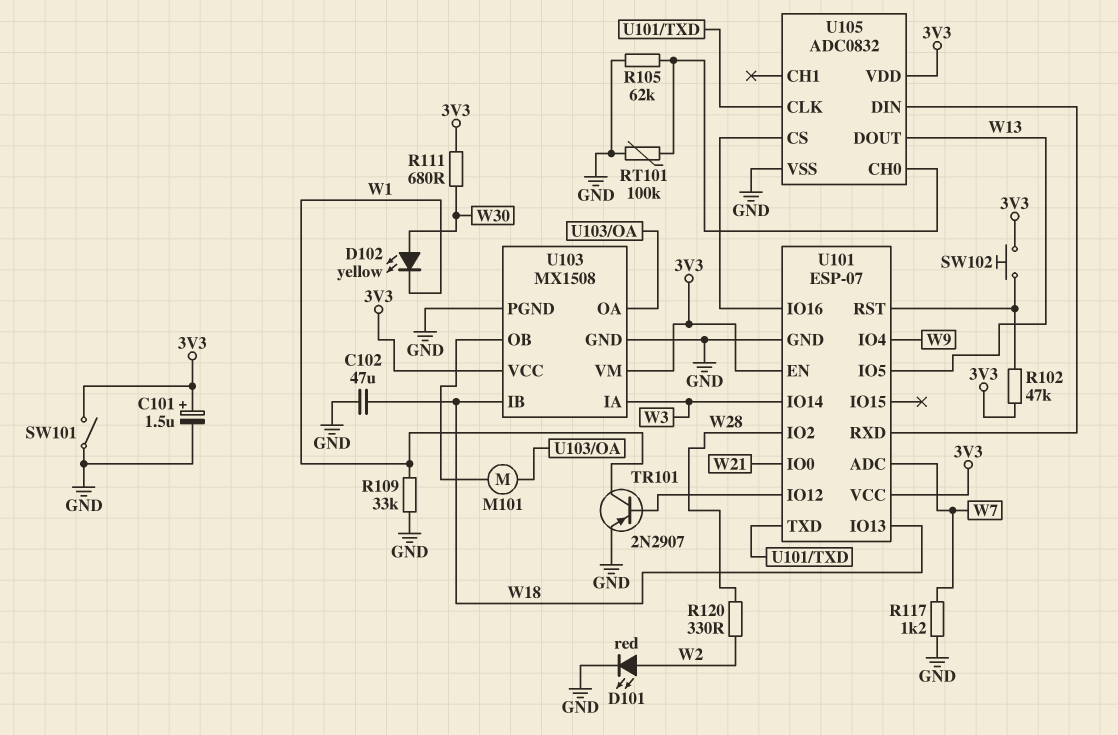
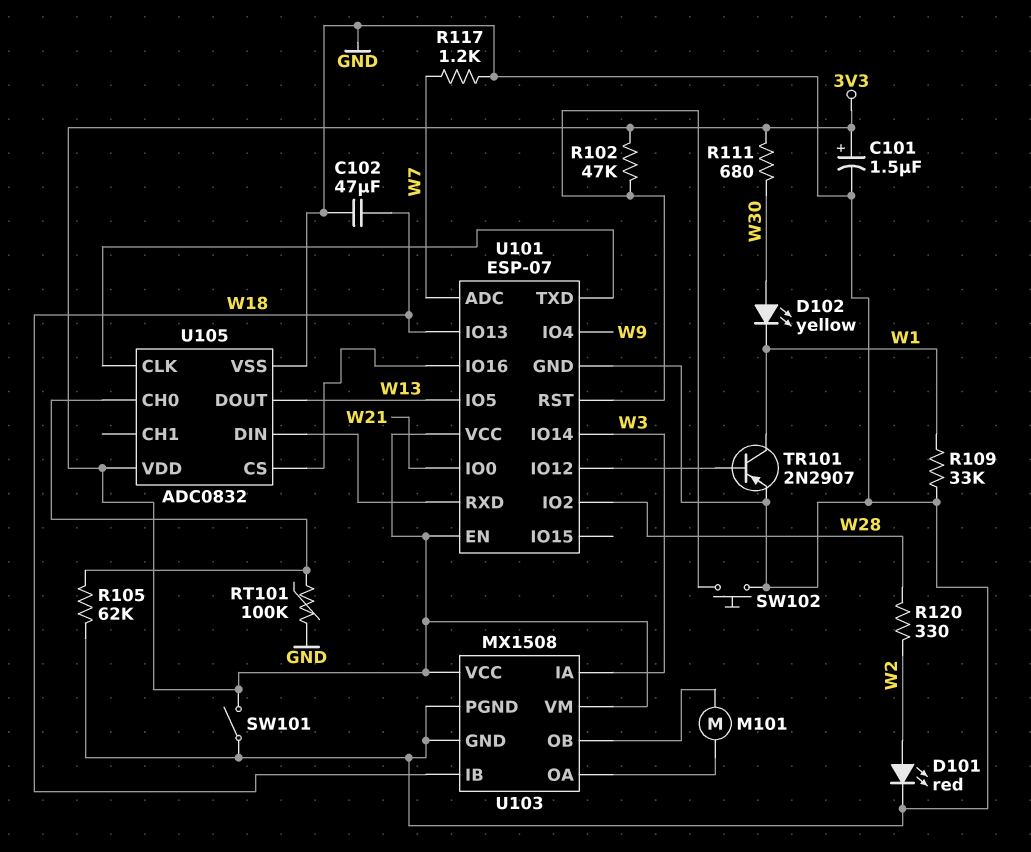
SW102: button (3V3, U101/RST) -> button (GND, U101/RST)

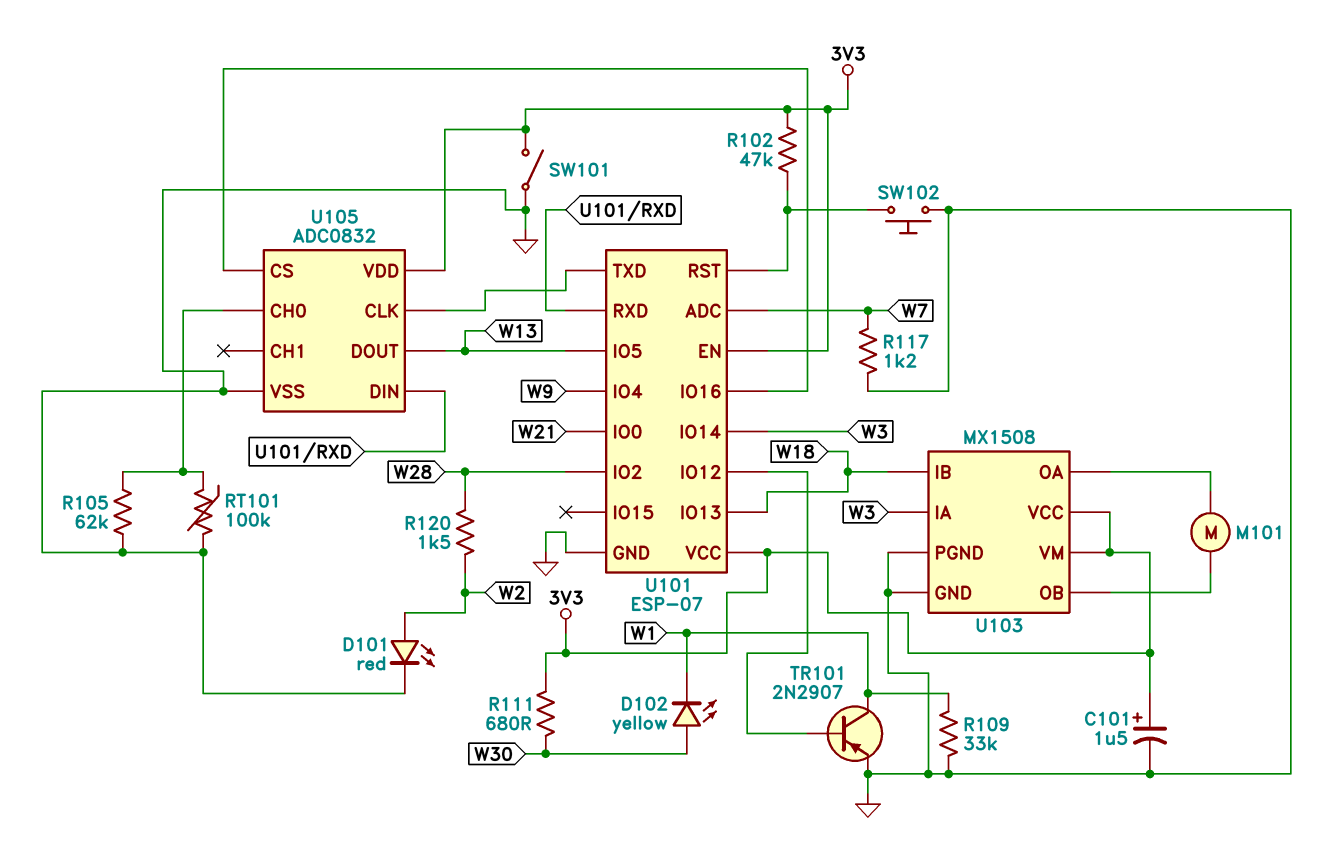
C102: 47uF (GND, W18) -> none
R120: 330 (W2, W28) -> 1.5k (W2, W28)

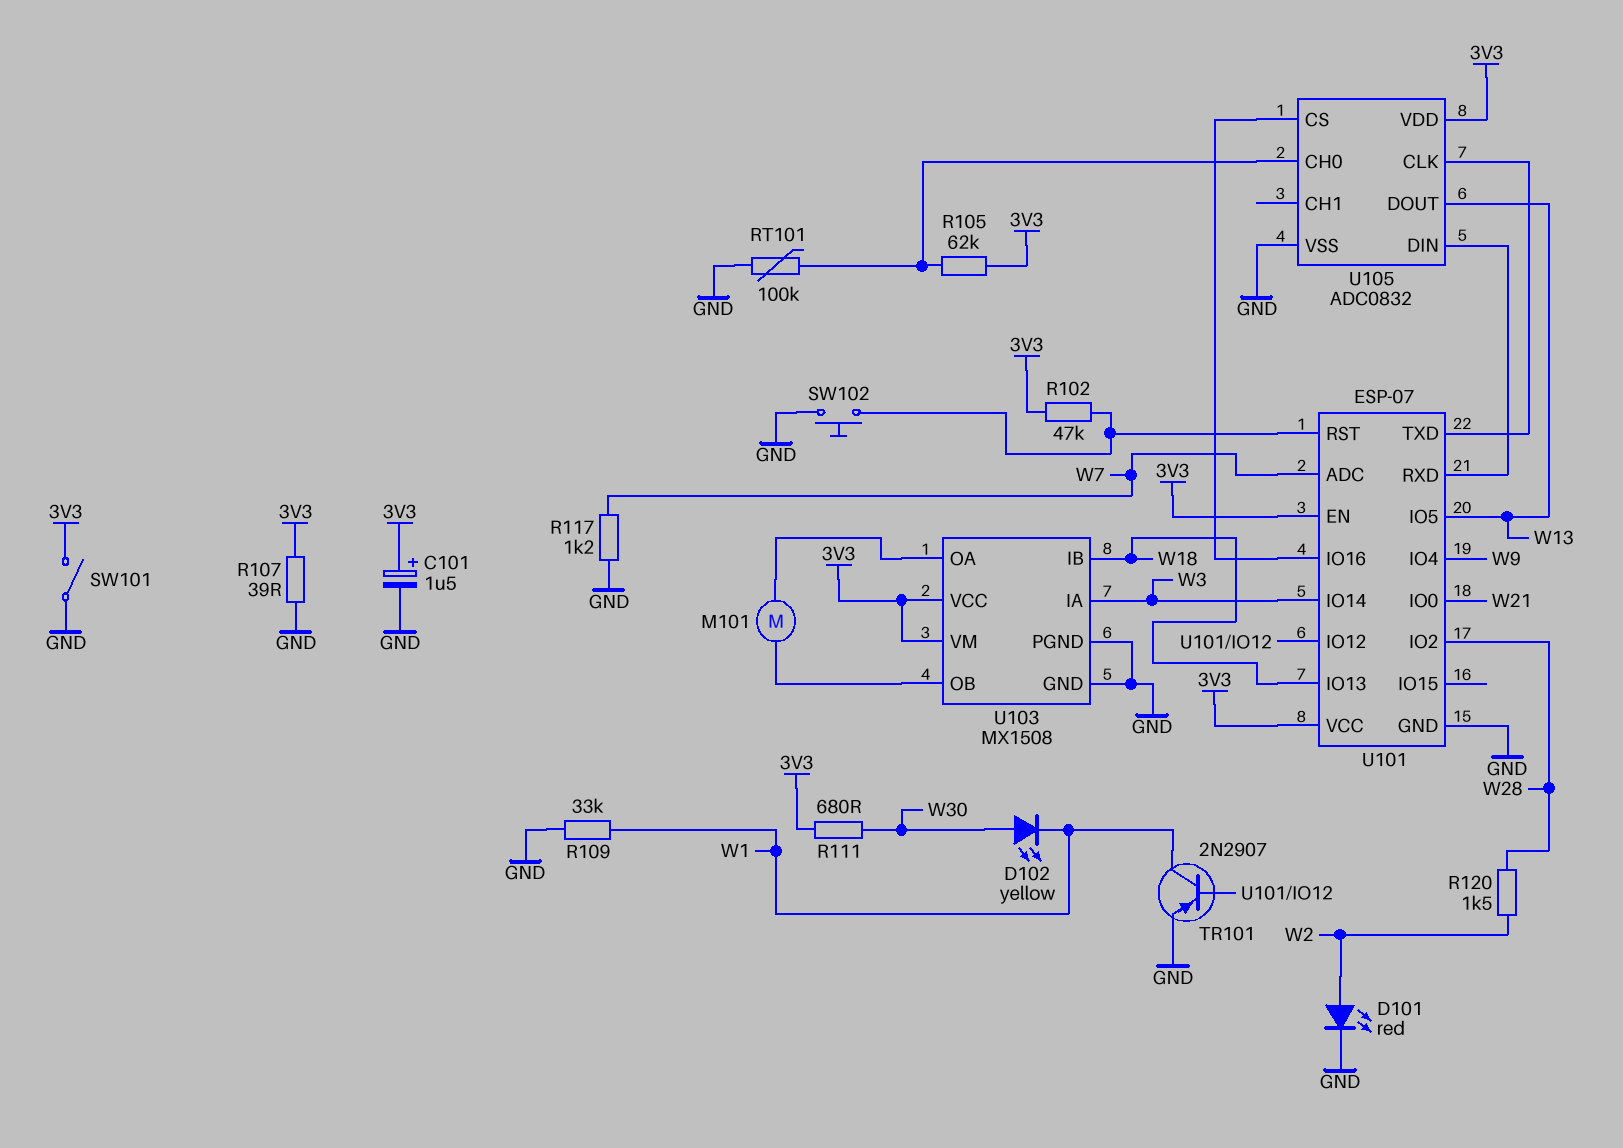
R105: 62k (GND, U105/CH0) -> 62k (3V3, U105/CH0)
R107: none -> 39 (3V3, GND)

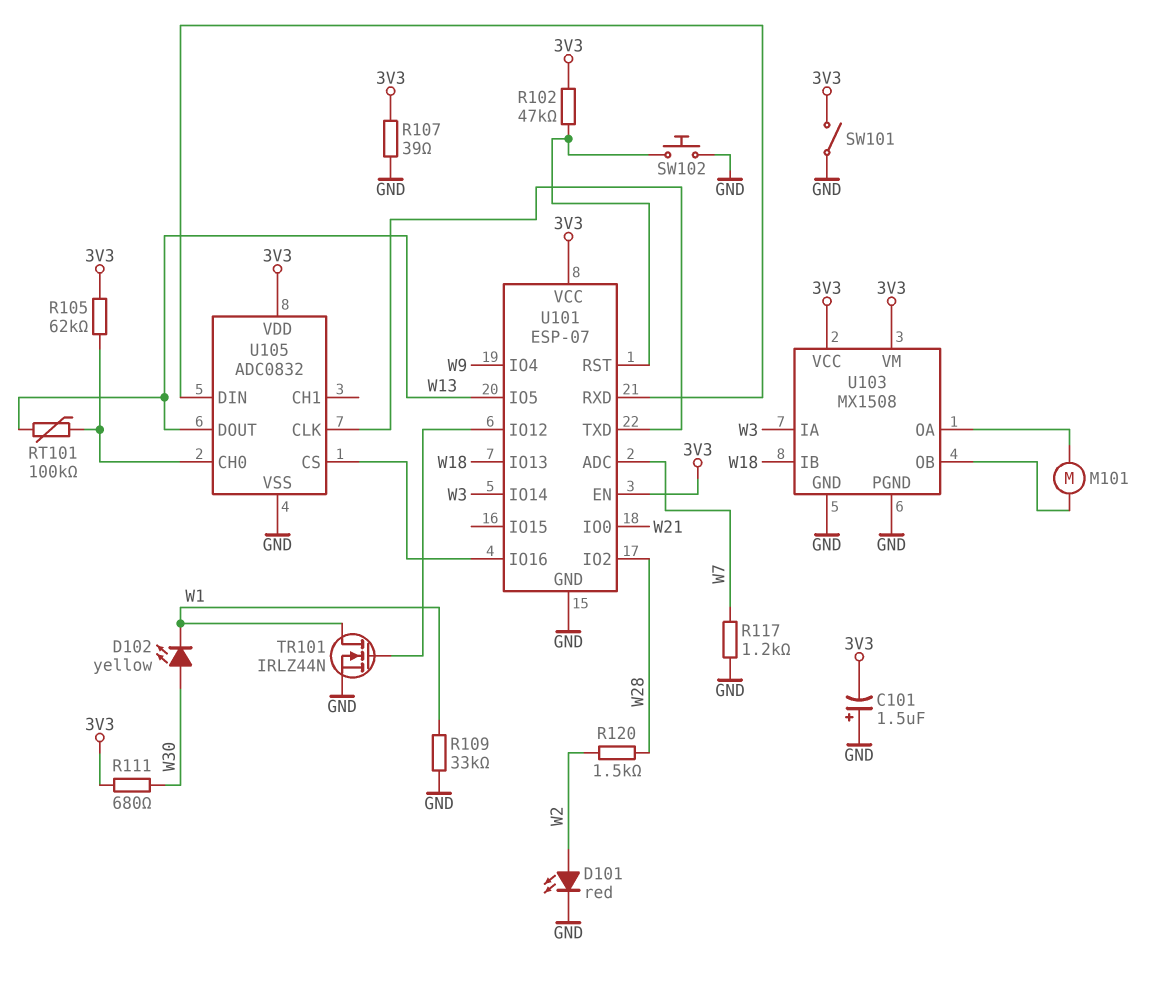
C101: 1.5uF (plus 3V3, minus GND) -> 1.5uF (plus GND, minus 3V3)
RT101: 100k (GND, U105/CH0) -> 100k (U105/CH0, W13)
TR101: PNP 2N2907 (B U101/IO12, C W1, E GND) -> NMOS IRLZ44N (G U101/IO12, D W1, S GND)

